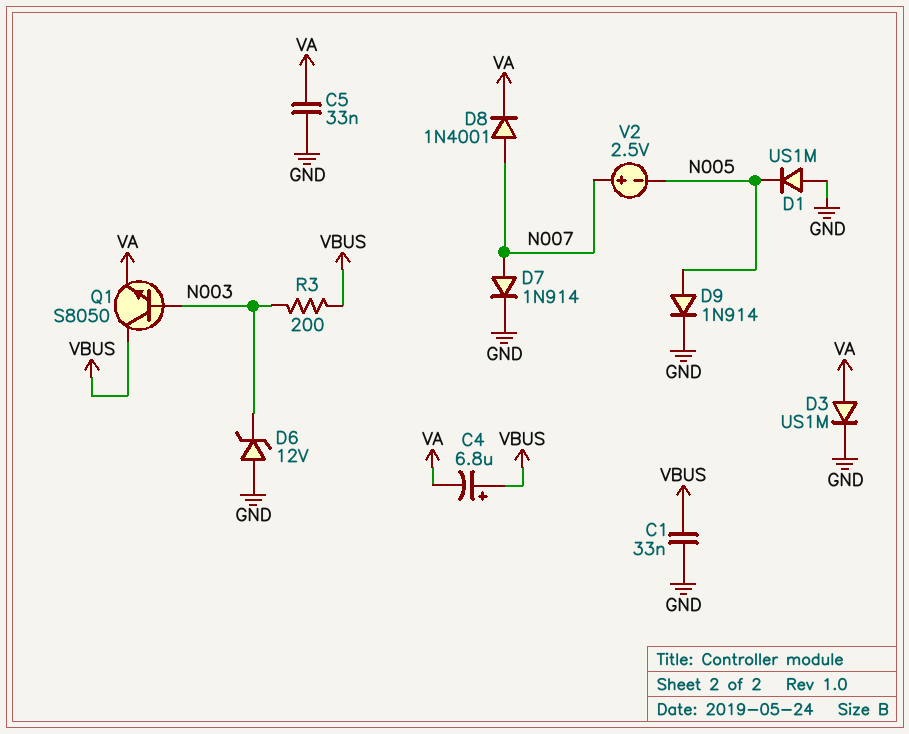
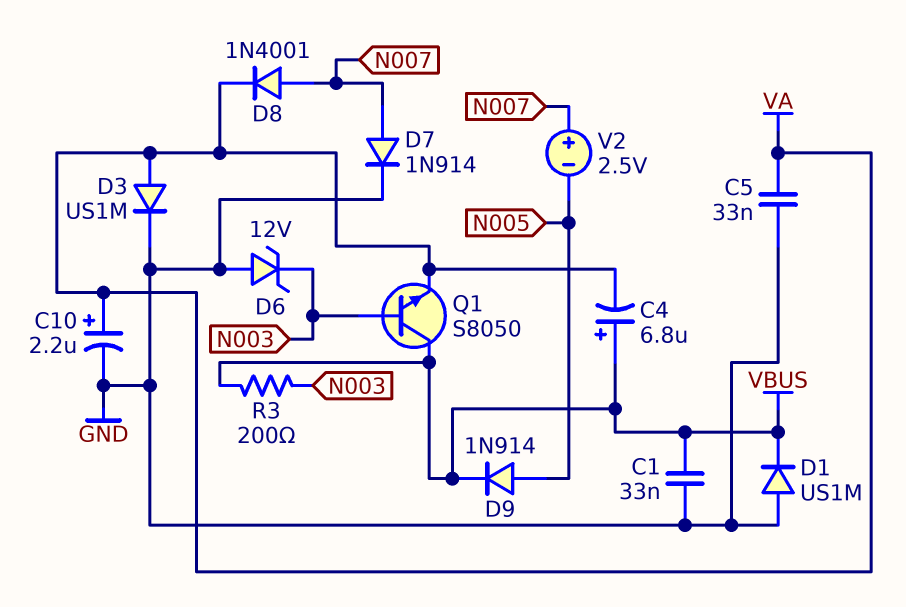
C10: none -> 2.2uF (plus VA, minus GND)
D1: diode US1M (A GND, K N005) -> diode US1M (A GND, K VBUS)
D9: diode 1N914 (A N005, K GND) -> diode 1N914 (A N005, K VBUS)

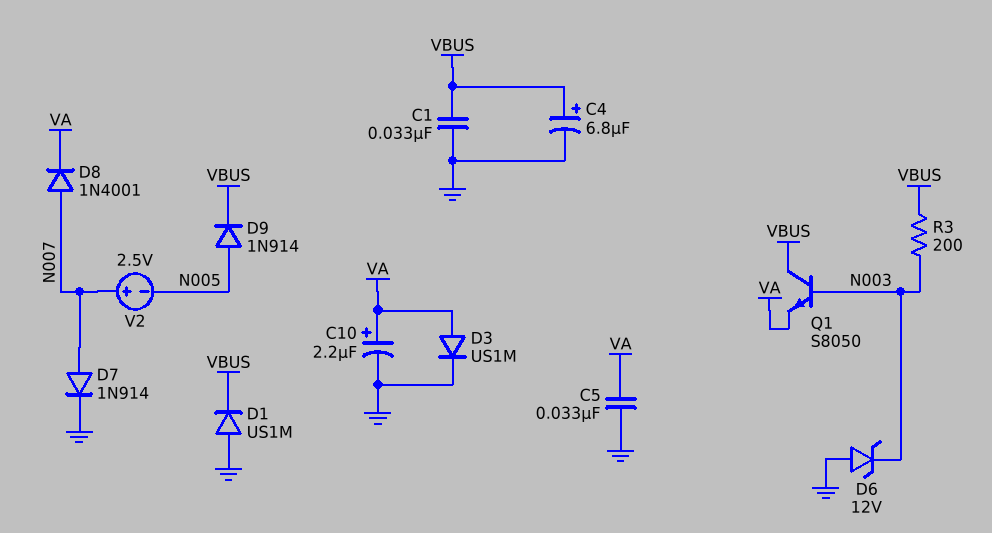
C4: 6.8uF (plus VBUS, minus VA) -> 6.8uF (plus VBUS, minus GND)

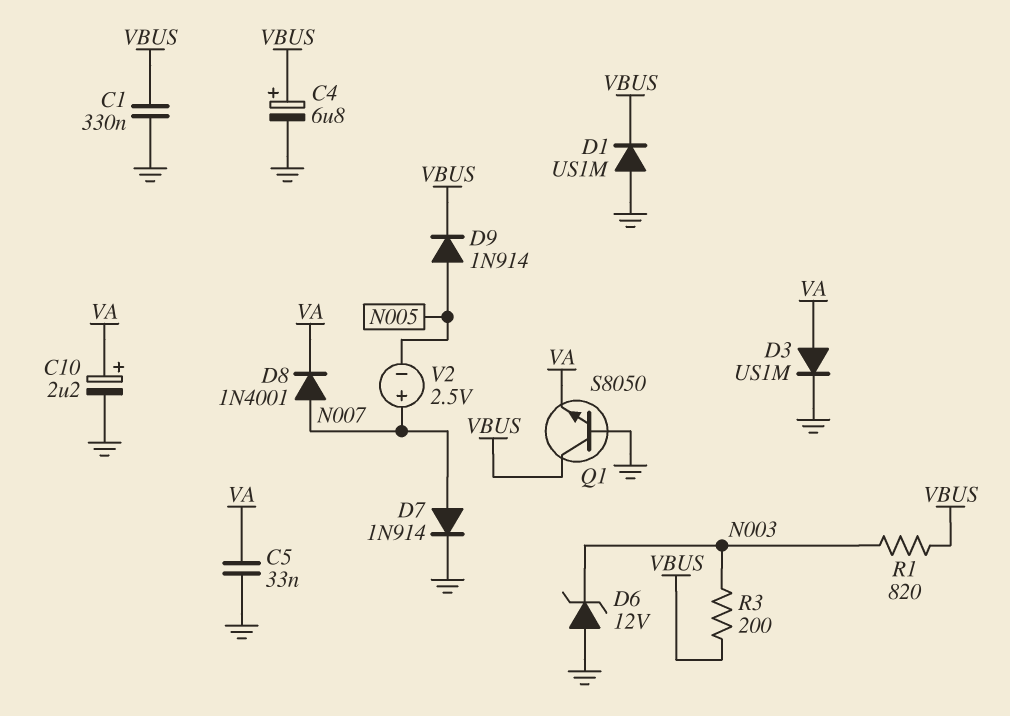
C1: 33nF (GND, VBUS) -> 330nF (GND, VBUS)
Q1: NPN S8050 (B N003, C VBUS, E VA) -> NPN S8050 (B GND, C VBUS, E VA)
R1: none -> 820 (N003, VBUS)

